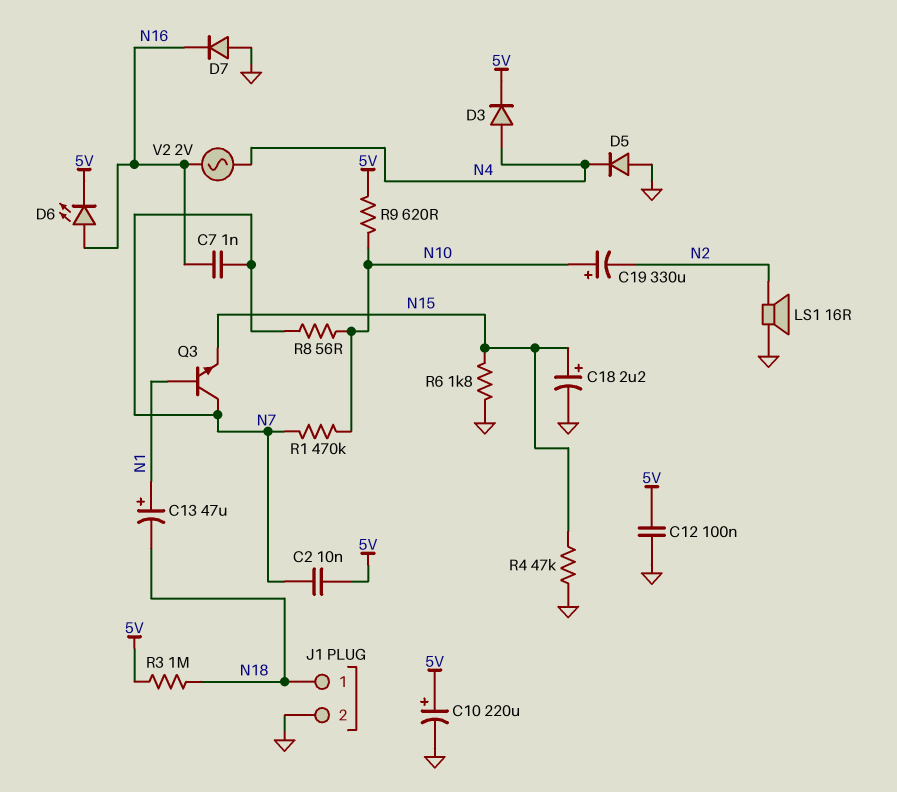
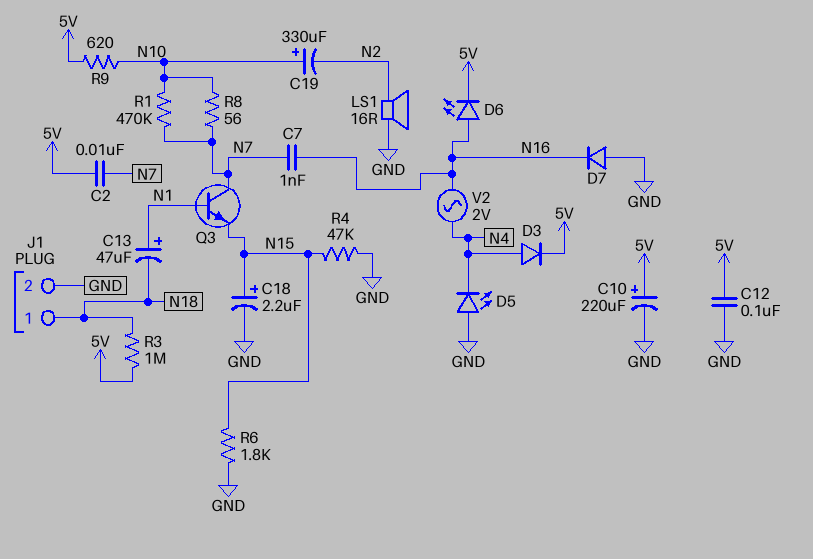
D5: diode (A GND, K N4) -> LED (A GND, K N4)

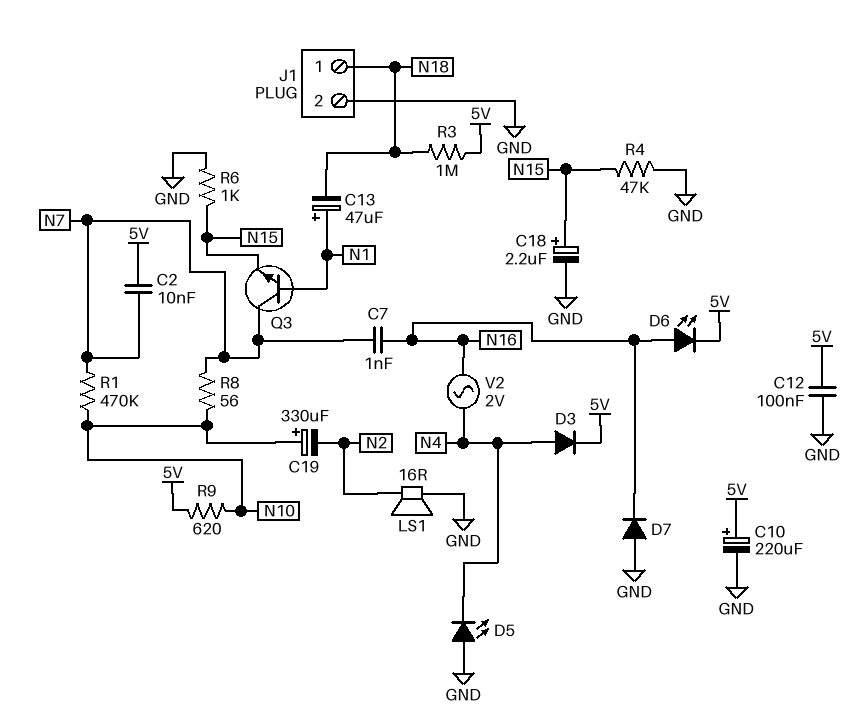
R6: 1.8k (GND, N15) -> 1k (GND, N15)

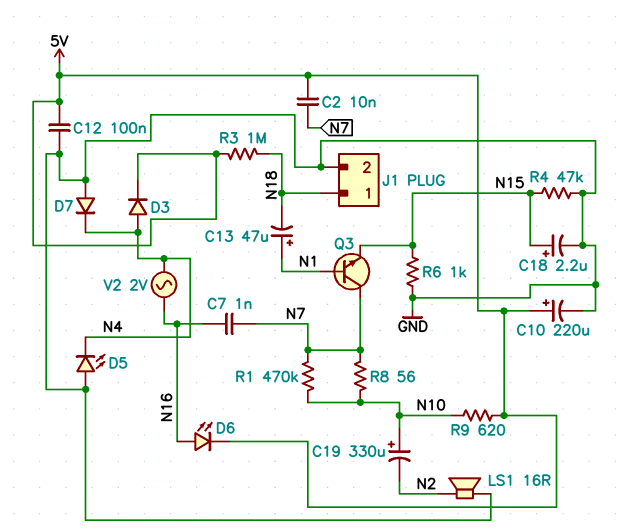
D7: diode (A GND, K N16) -> diode (A GND, K N4)

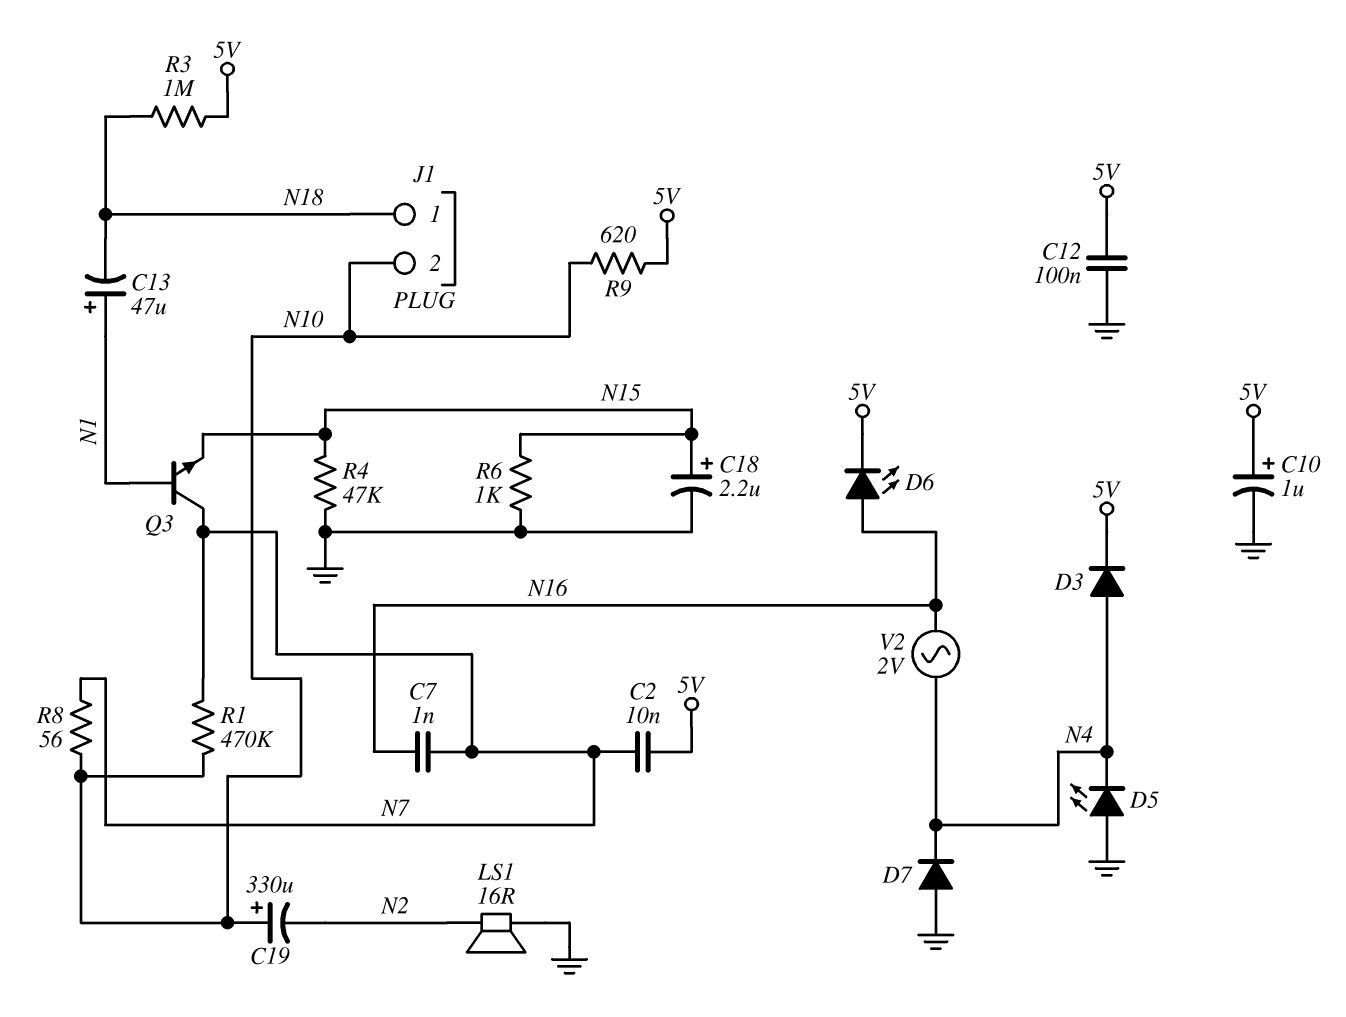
C10: 220uF (plus 5V, minus GND) -> 1uF (plus 5V, minus GND)
J1 pin 2: GND -> N10

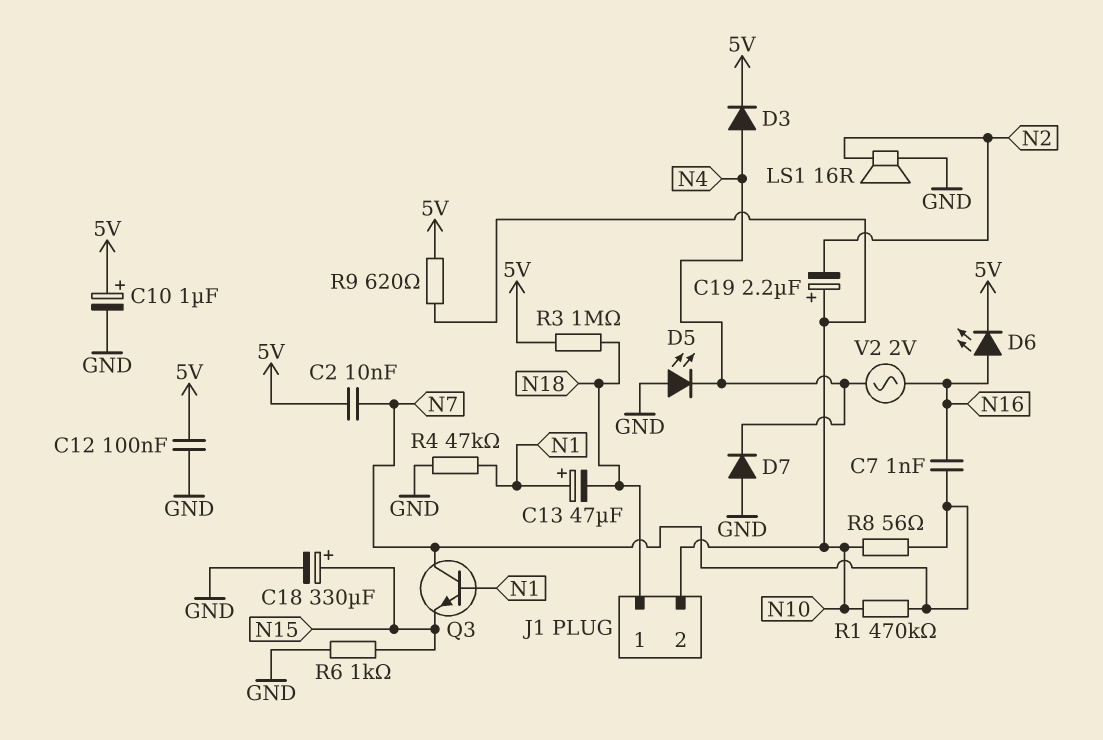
C18: 2.2uF (plus N15, minus GND) -> 330uF (plus N15, minus GND)
C19: 330uF (plus N10, minus N2) -> 2.2uF (plus N10, minus N2)
R4: 47k (GND, N15) -> 47k (GND, N1)

